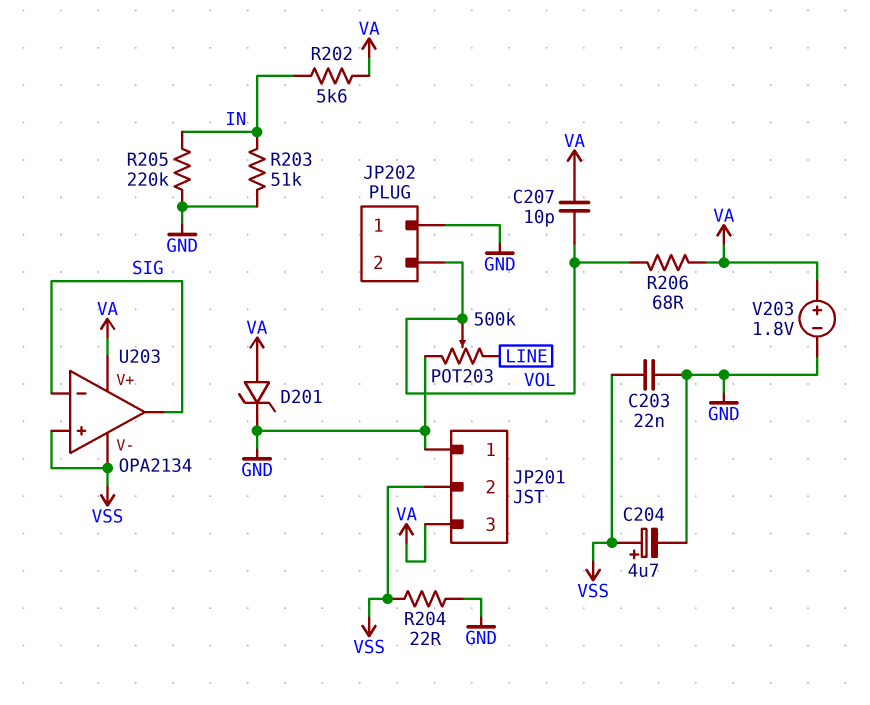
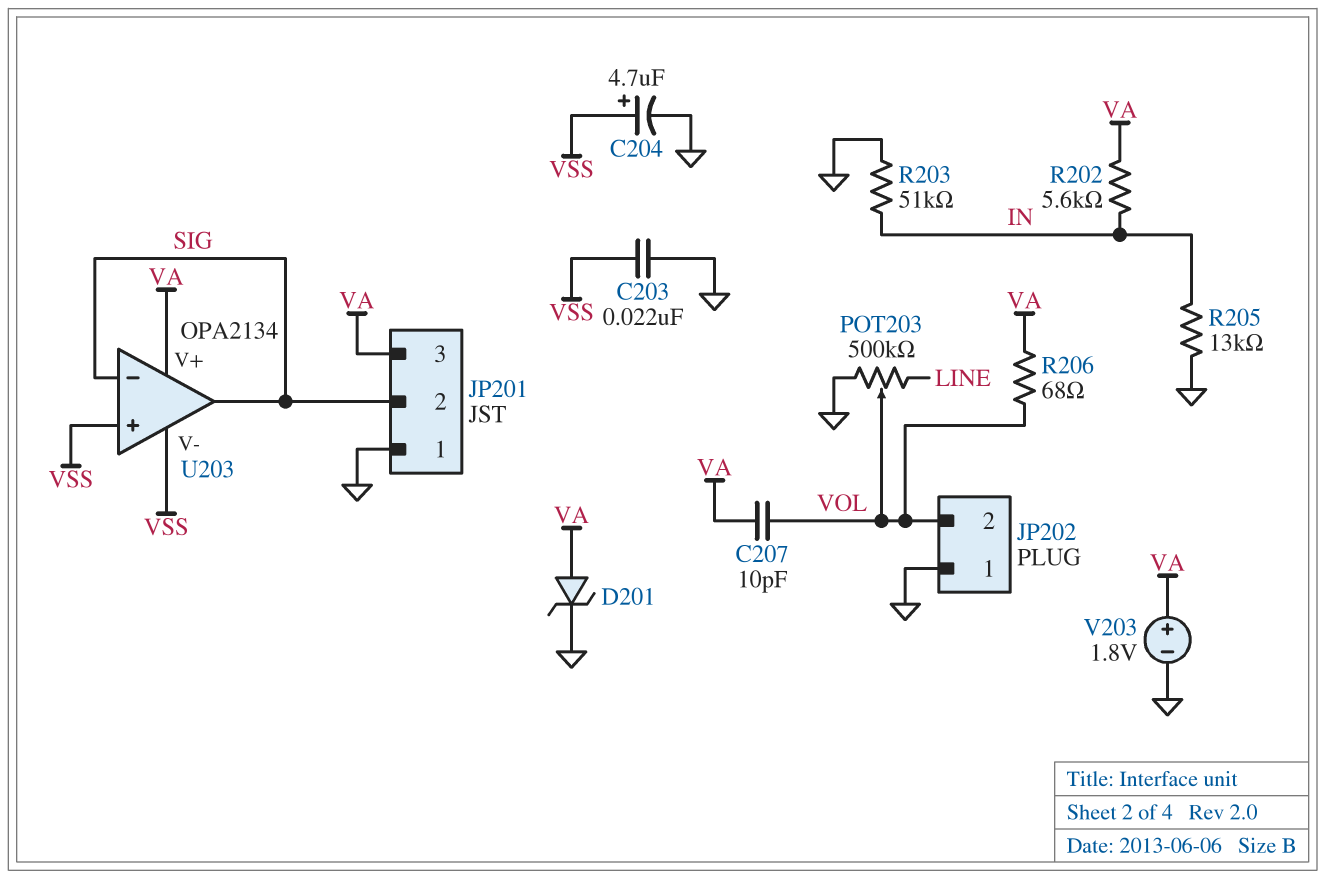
JP201 pin 2: VSS -> SIG
R204: 22 (GND, VSS) -> none
R205: 220k (GND, IN) -> 13k (GND, IN)

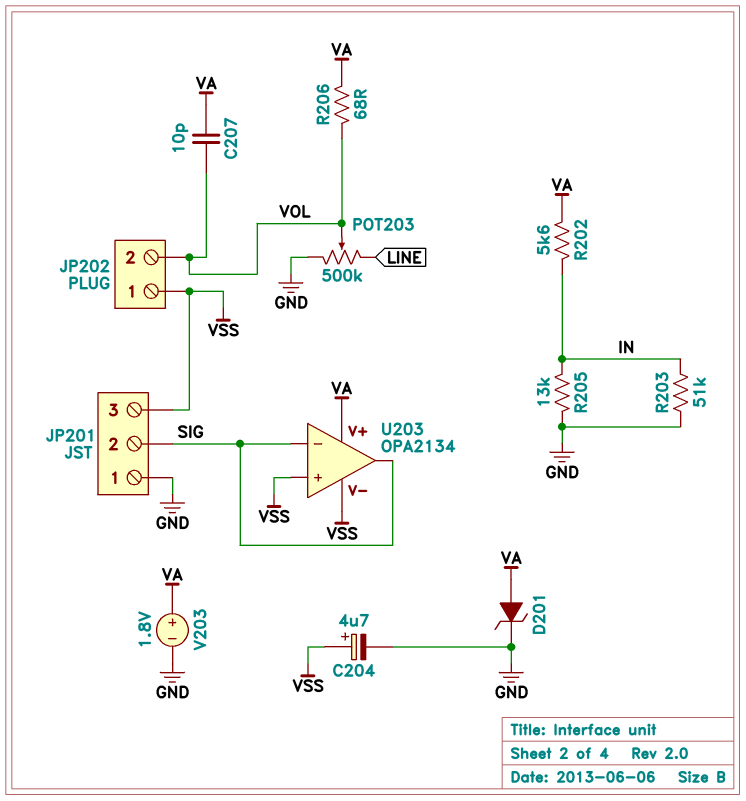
C203: 22nF (GND, VSS) -> none
JP201 pin 3: VA -> VSS
JP202 pin 1: GND -> VSS

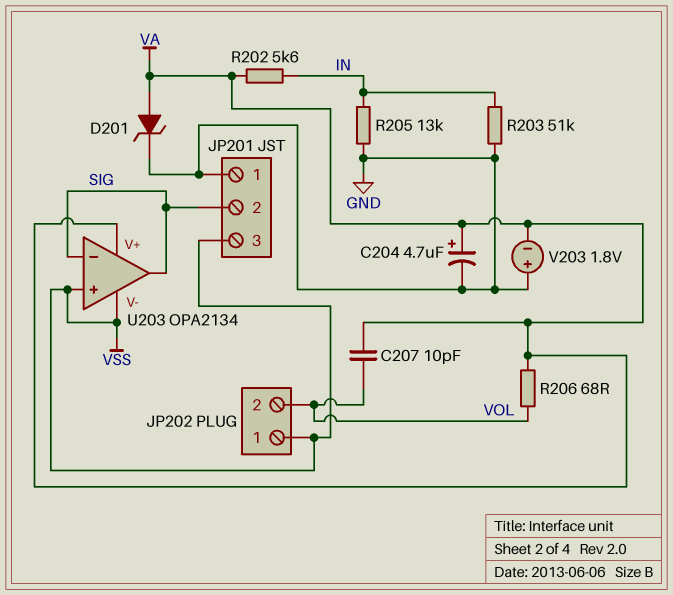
C204: 4.7uF (plus VSS, minus GND) -> 4.7uF (plus VA, minus GND)
POT203: 500k (GND, LINE, wiper VOL) -> none
V203: 1.8V (plus VA, minus GND) -> 1.8V (plus GND, minus VA)

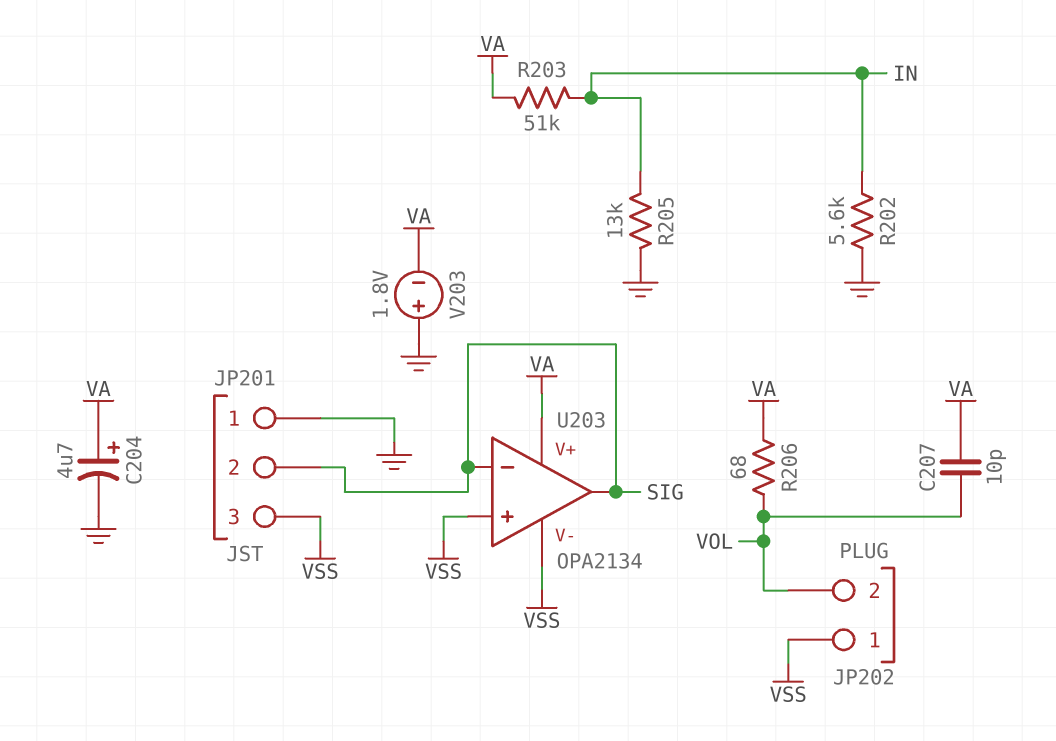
D201: zener (A VA, K GND) -> none
R202: 5.6k (IN, VA) -> 5.6k (GND, IN)
R203: 51k (GND, IN) -> 51k (IN, VA)

